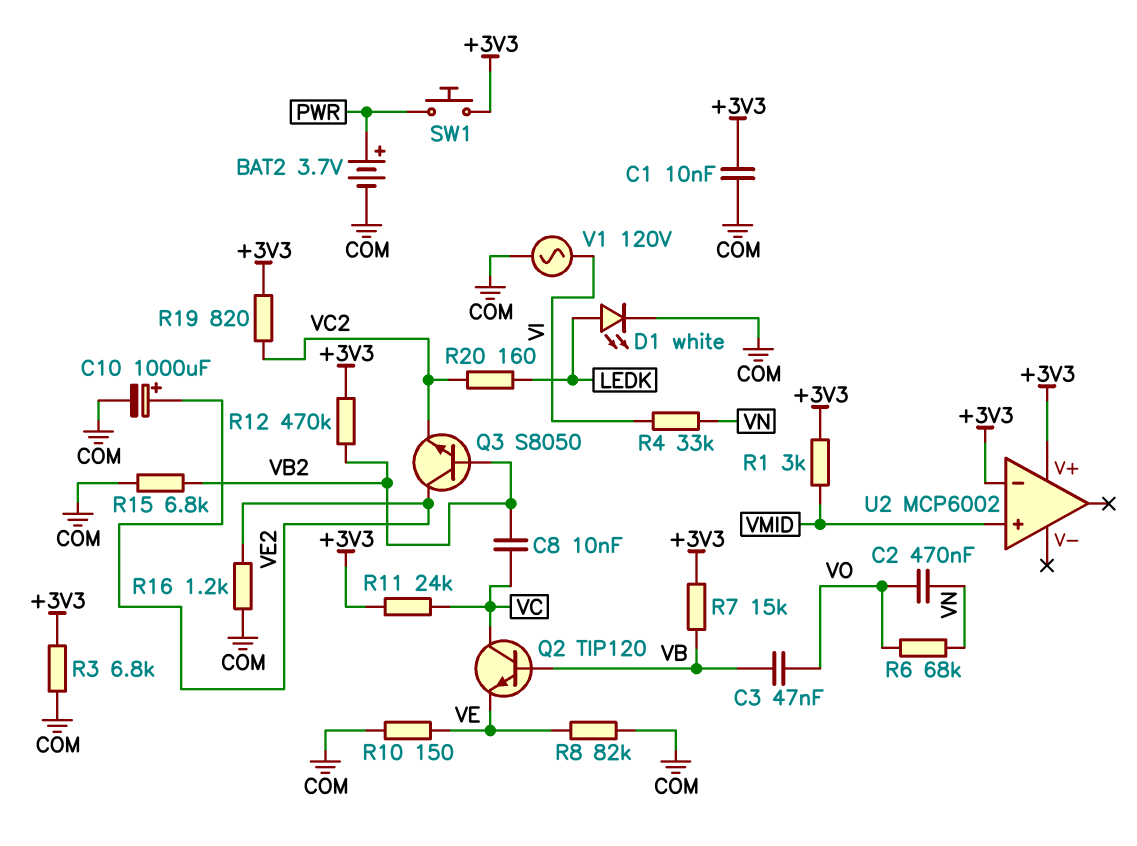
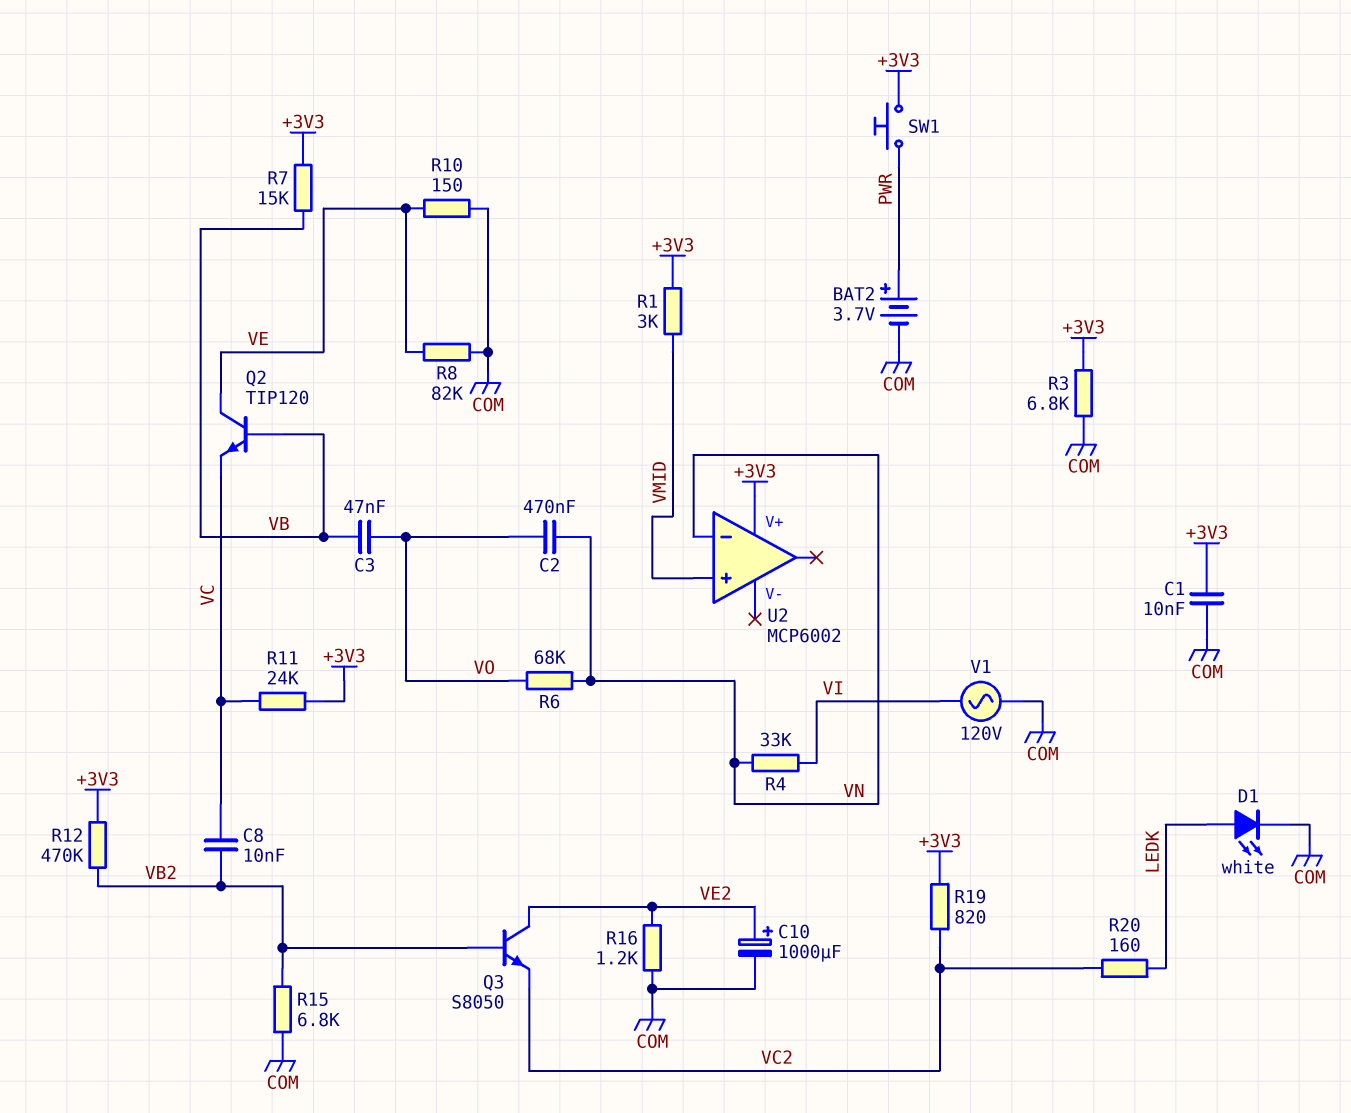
Q2: NPN TIP120 (B VB, C VC, E VE) -> NPN TIP120 (B VB, C VE, E VC)
U2 pin in-: +3V3 -> VN

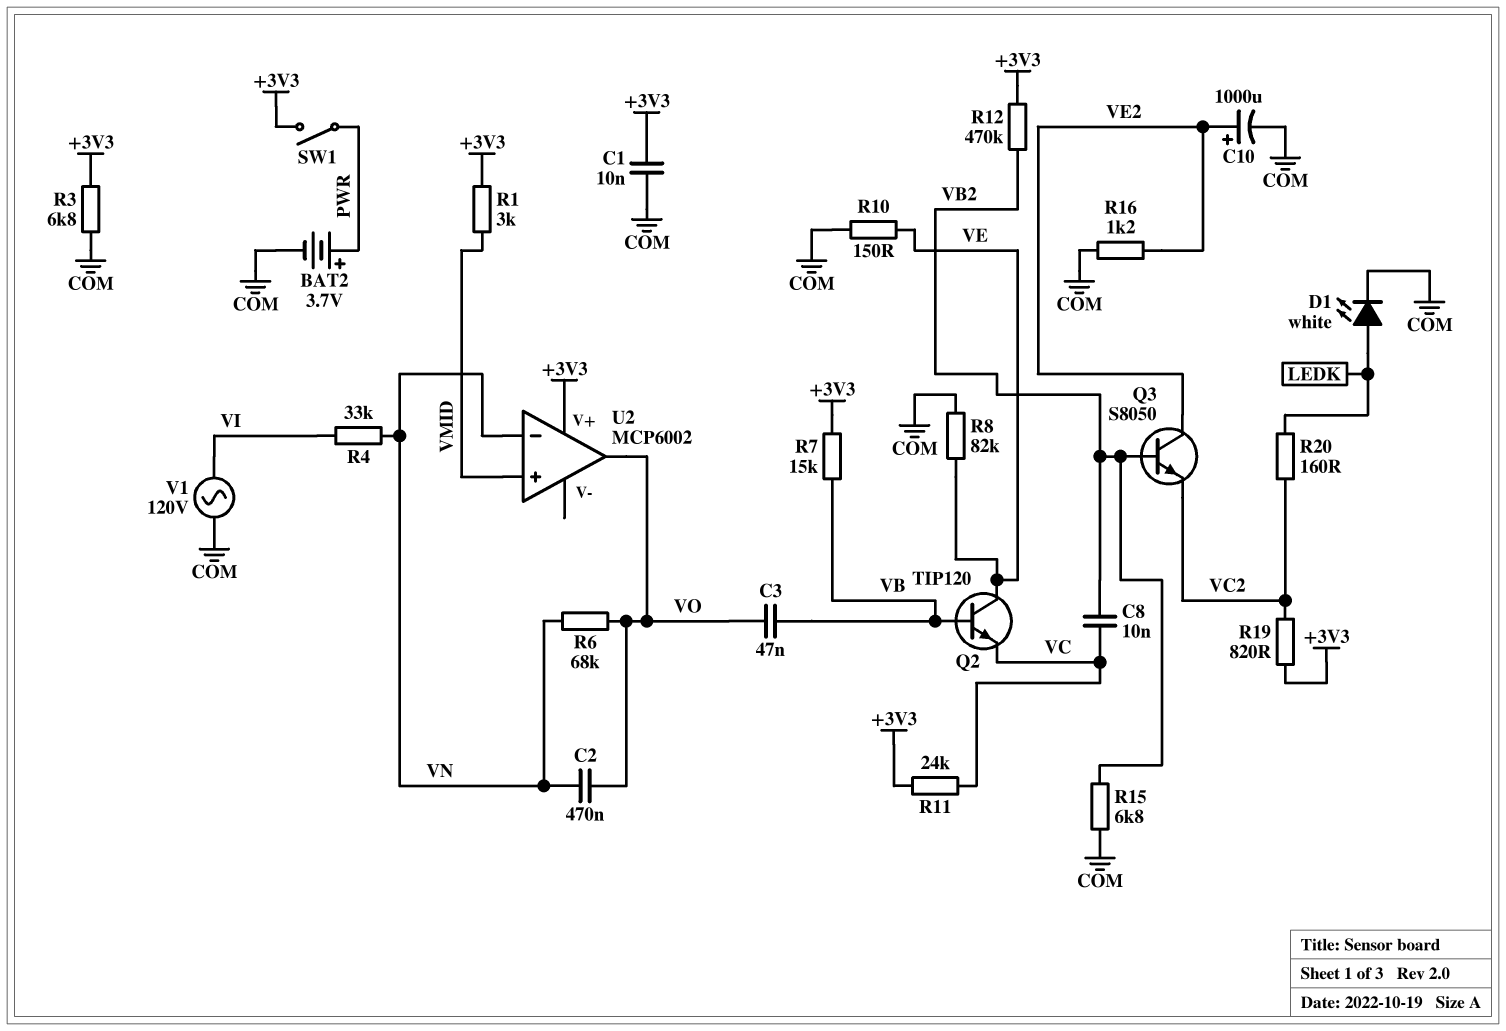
SW1: button (+3V3, PWR) -> switch (+3V3, PWR)
U2 pin out: none -> VO

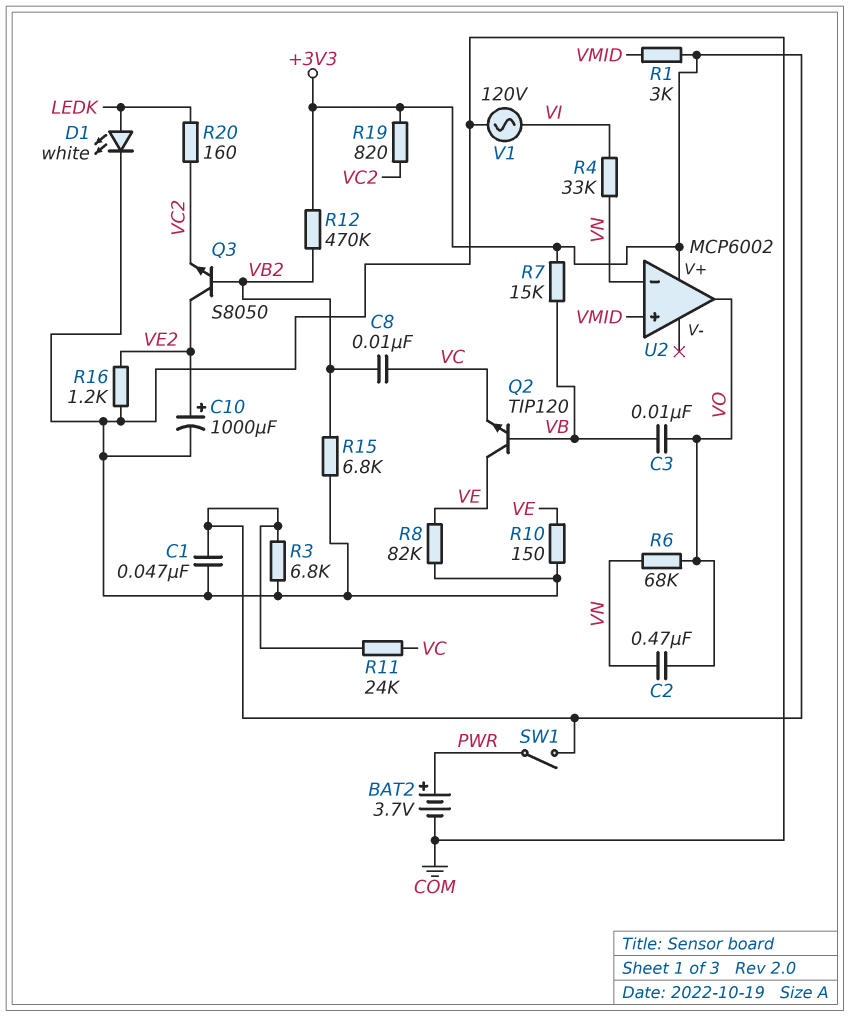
C1: 10nF (+3V3, COM) -> 47nF (+3V3, COM)
C3: 47nF (VB, VO) -> 10nF (VB, VO)

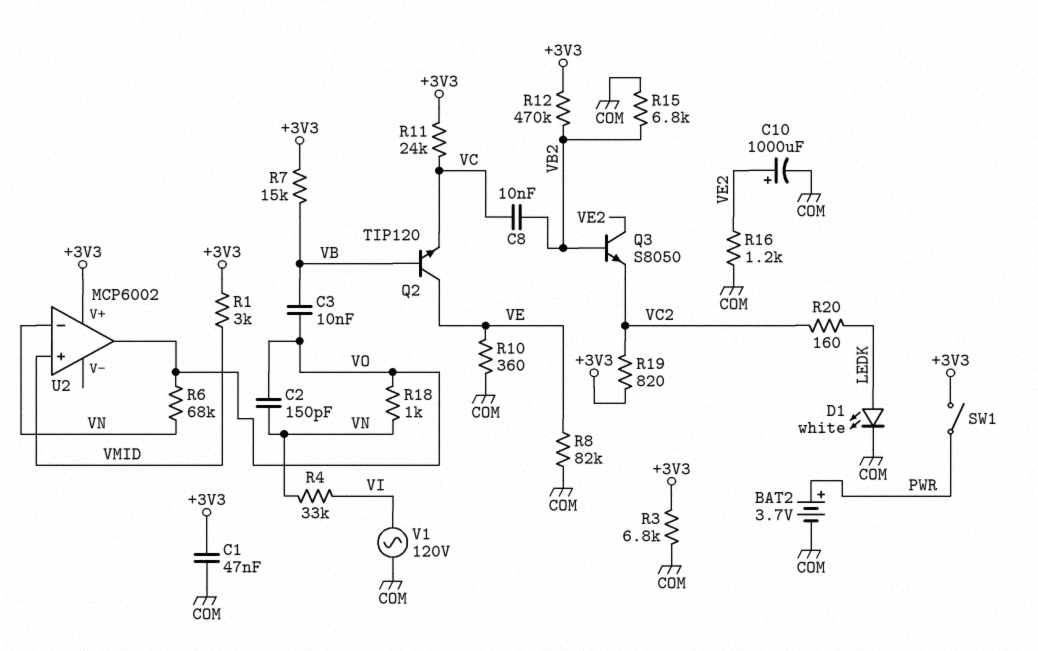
C2: 470nF (VN, VO) -> 150pF (VN, VO)
R10: 150 (COM, VE) -> 360 (COM, VE)
R18: none -> 1k (VN, VO)

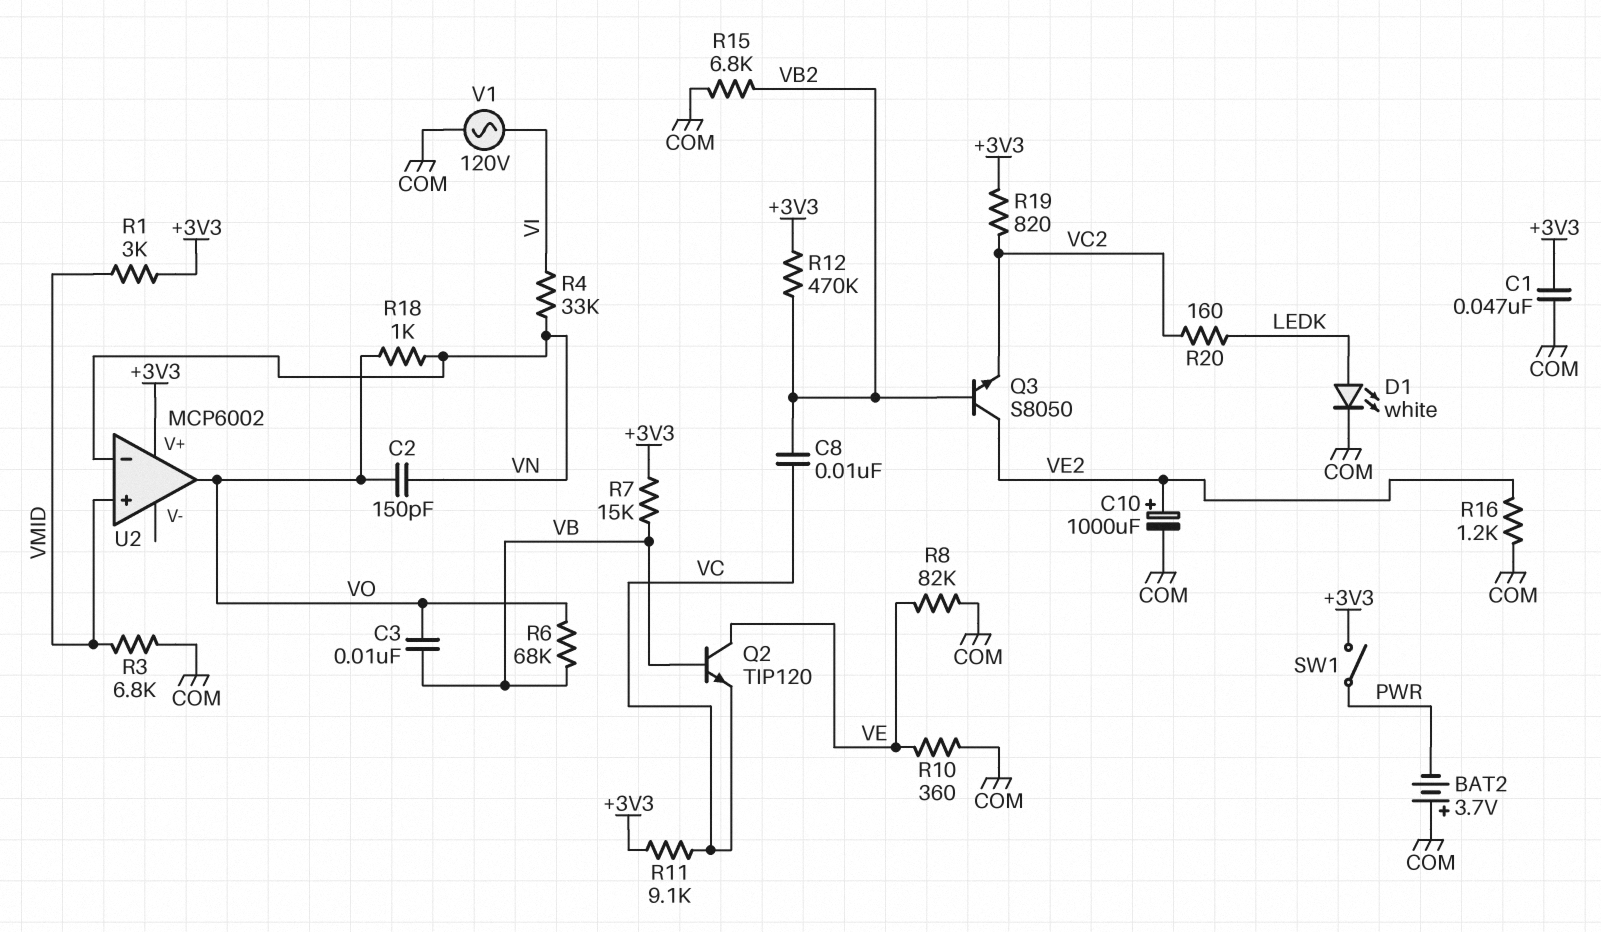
BAT2: 3.7V (plus PWR, minus COM) -> 3.7V (plus COM, minus PWR)
R3: 6.8k (+3V3, COM) -> 6.8k (COM, VMID)
R6: 68k (VN, VO) -> 68k (VB, VO)
R11: 24k (+3V3, VC) -> 9.1k (+3V3, VC)

